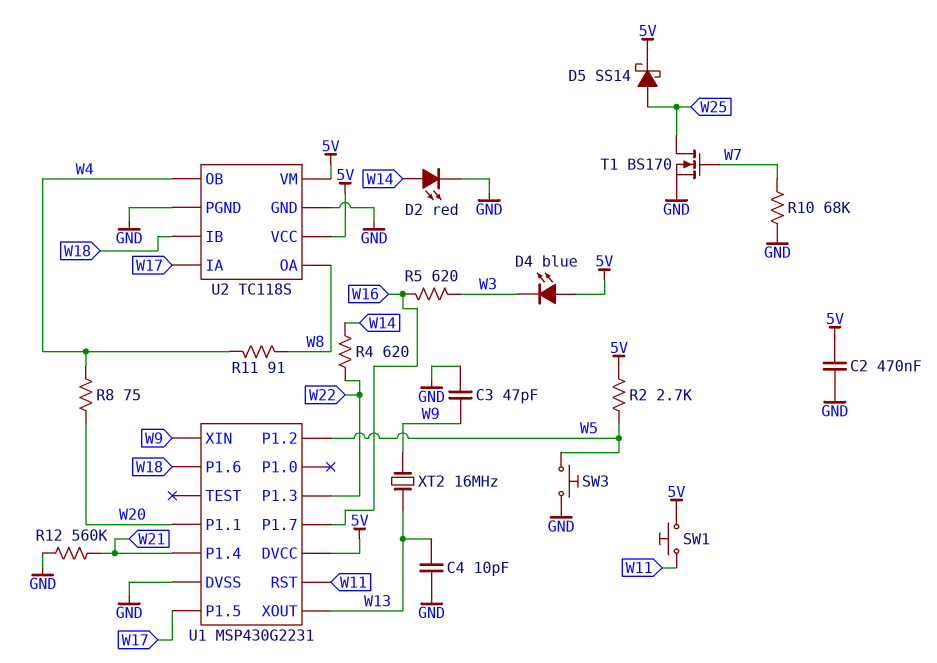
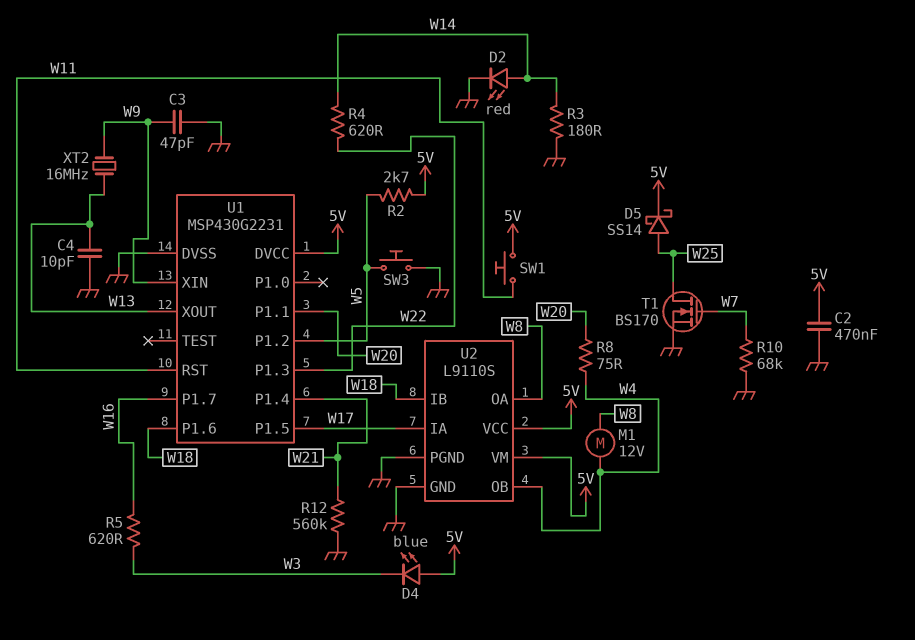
M1: none -> motor 12V (W4, W8)
R3: none -> 180 (GND, W14)
R11: 91 (W4, W8) -> none
U2: TC118S -> L9110S

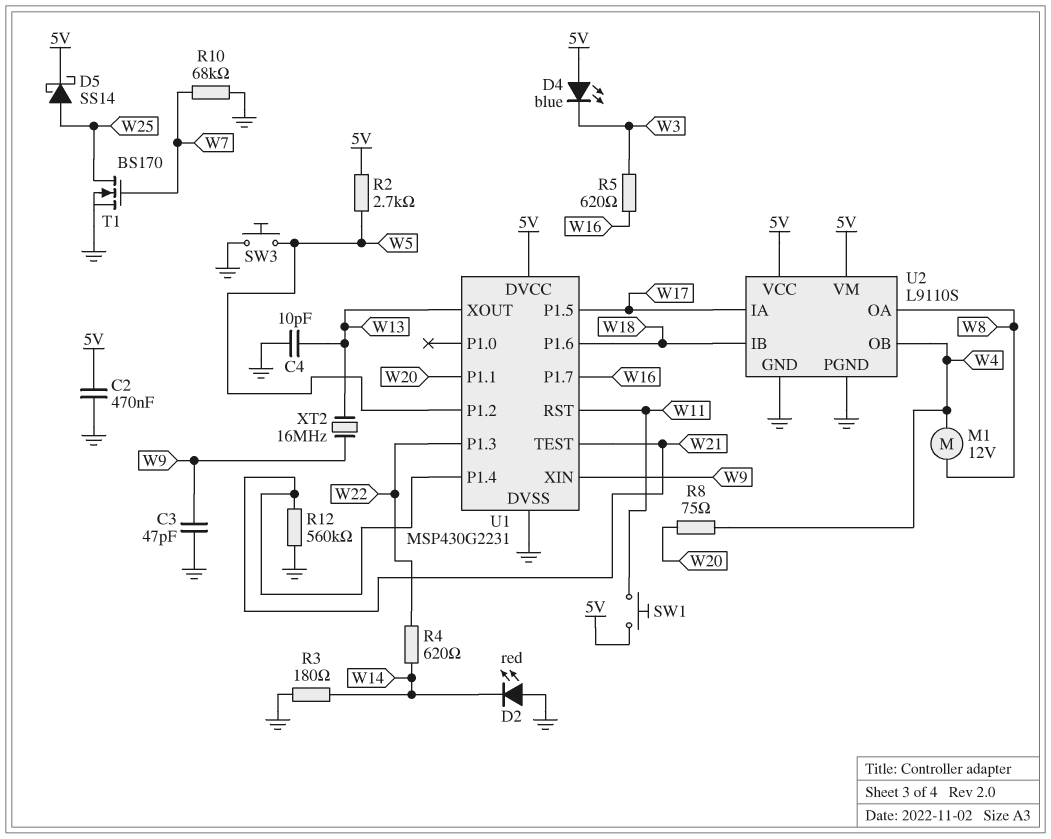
D2: LED red (A W14, K GND) -> LED red (A GND, K W14)
U1 pin TEST: none -> W21

